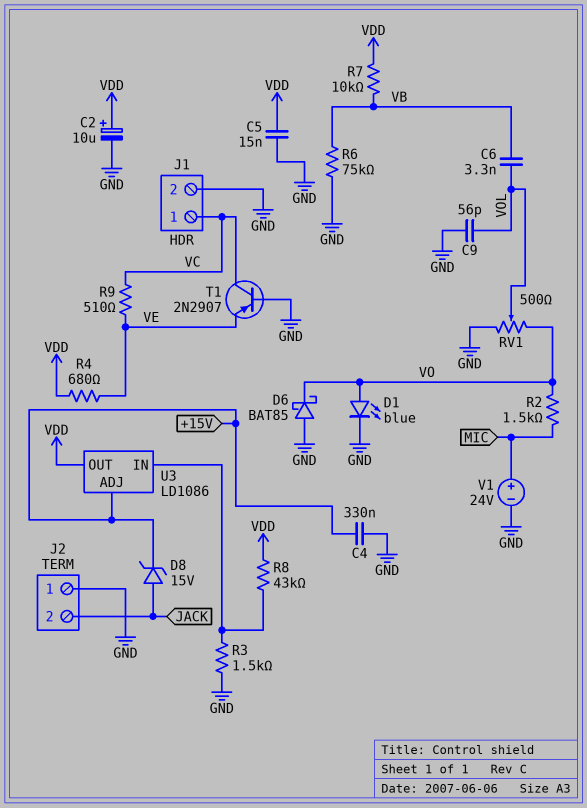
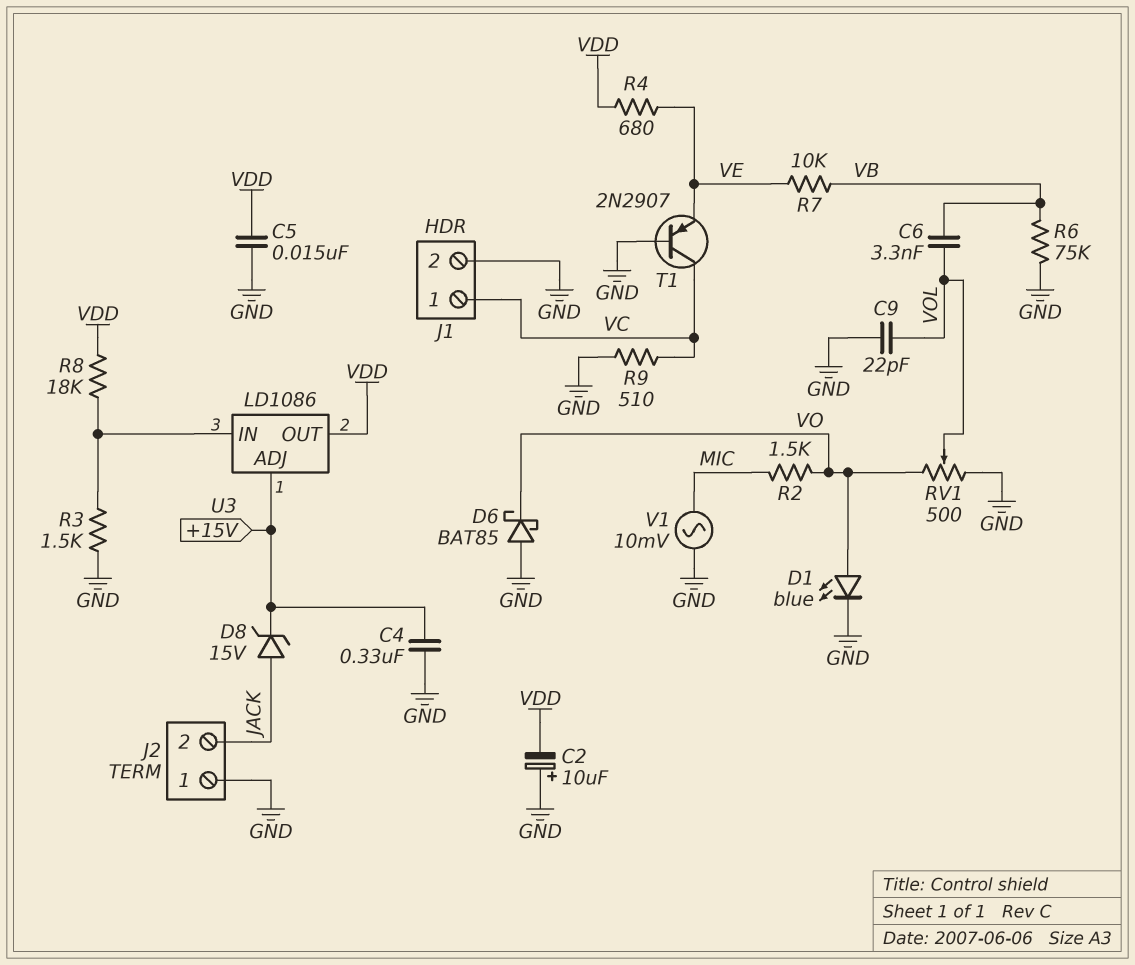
C2: 10uF (plus VDD, minus GND) -> 10uF (plus GND, minus VDD)
C9: 56pF (GND, VOL) -> 22pF (GND, VOL)
R7: 10k (VB, VDD) -> 10k (VB, VE)
R8: 43k (U3/IN, VDD) -> 18k (U3/IN, VDD)
R9: 510 (VC, VE) -> 510 (GND, VC)
V1: 24V (plus MIC, minus GND) -> AC 10mV (GND, MIC)

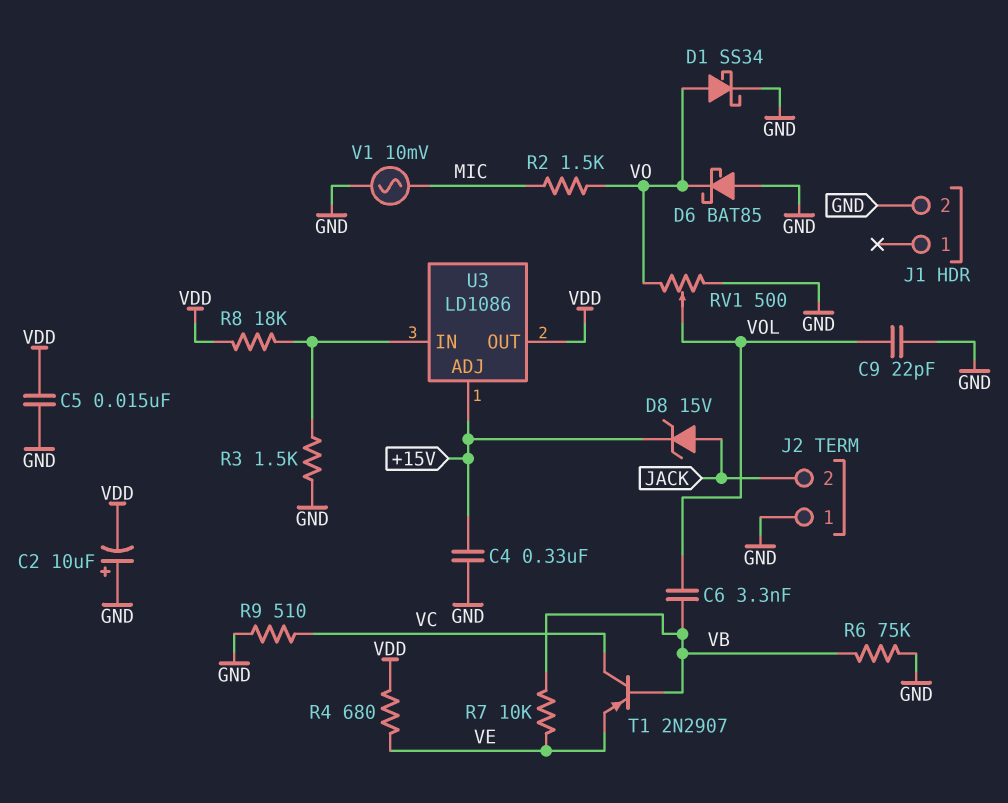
D1: LED blue (A VO, K GND) -> schottky SS34 (A VO, K GND)
J1 pin 1: VC -> none
T1: PNP 2N2907 (B GND, C VC, E VE) -> PNP 2N2907 (B VB, C VC, E VE)

